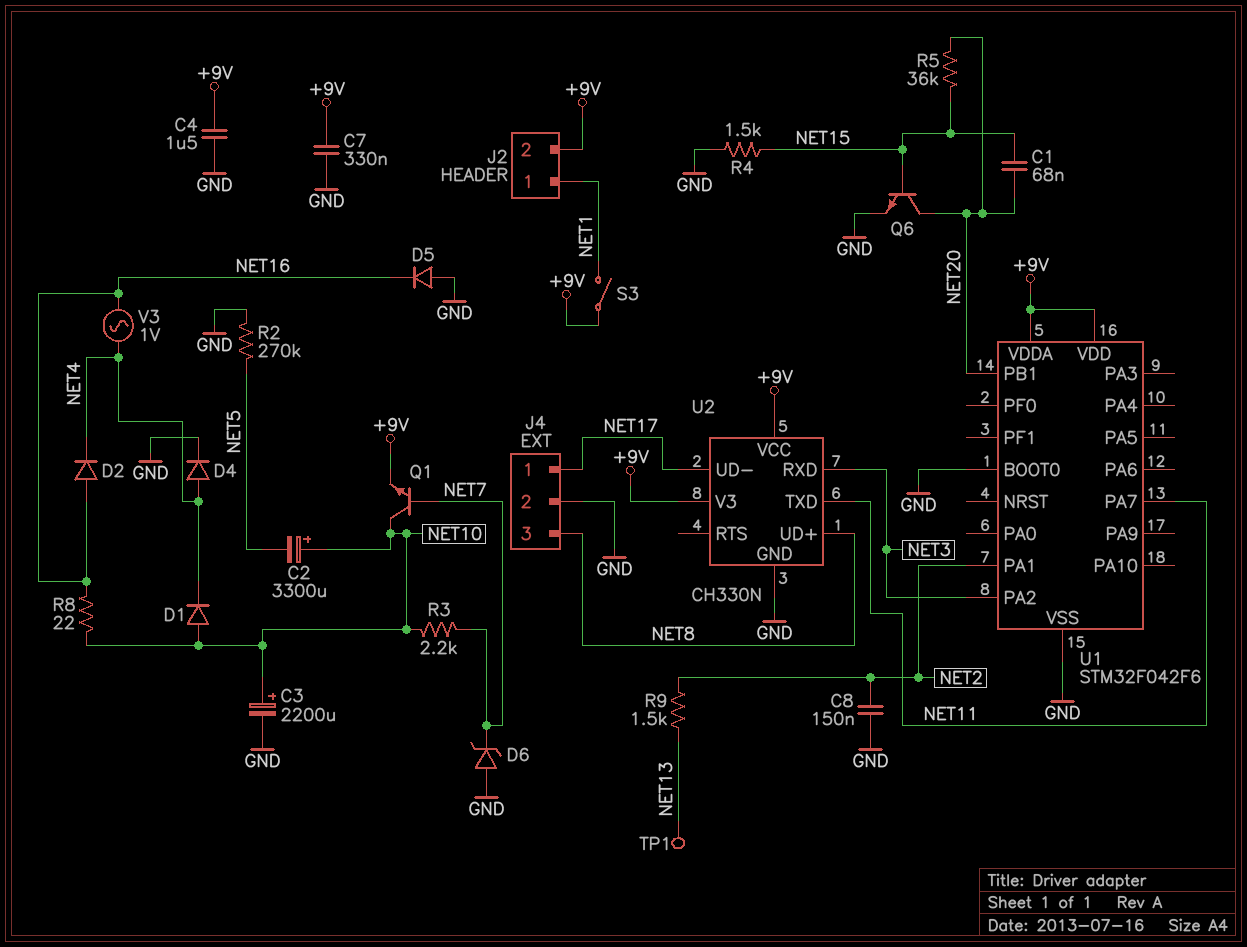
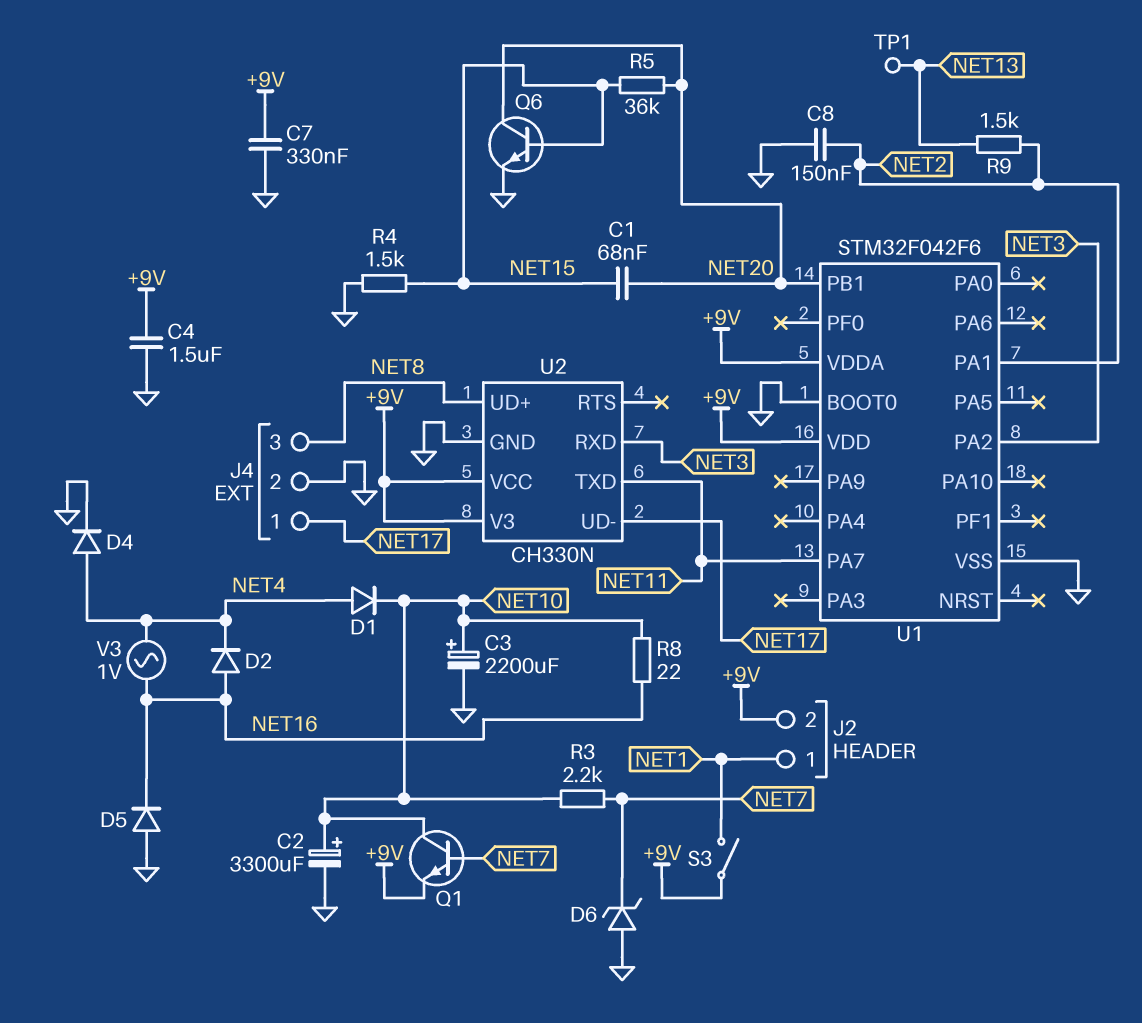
C2: 3300uF (plus NET10, minus NET5) -> 3300uF (plus NET10, minus GND)
D1: diode (A NET10, K NET4) -> diode (A NET4, K NET10)
R2: 270k (GND, NET5) -> none

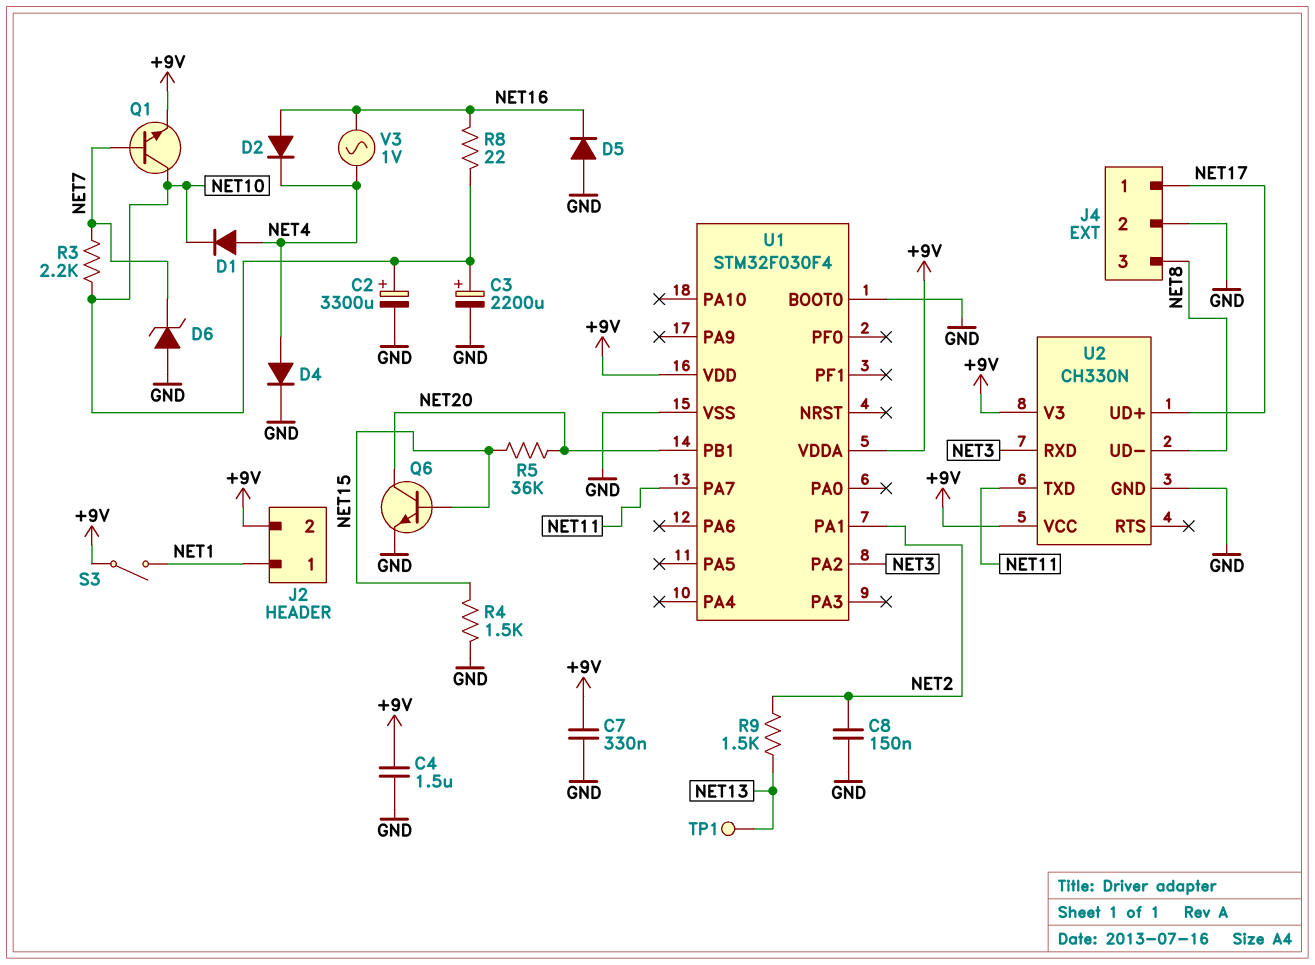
C1: 68nF (NET15, NET20) -> none
U1: STM32F042F6 -> STM32F030F4
U2 pin UD+: NET8 -> NET17
U2 pin UD-: NET17 -> NET8

